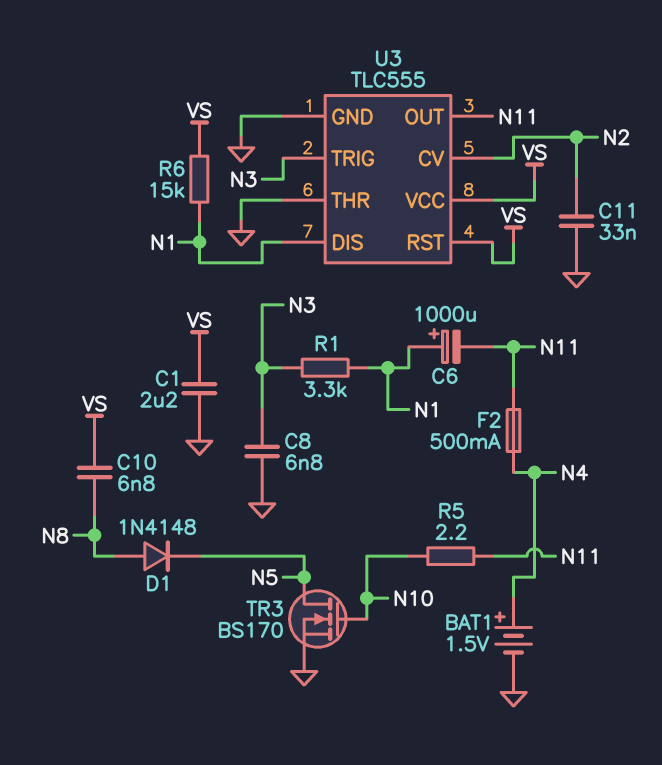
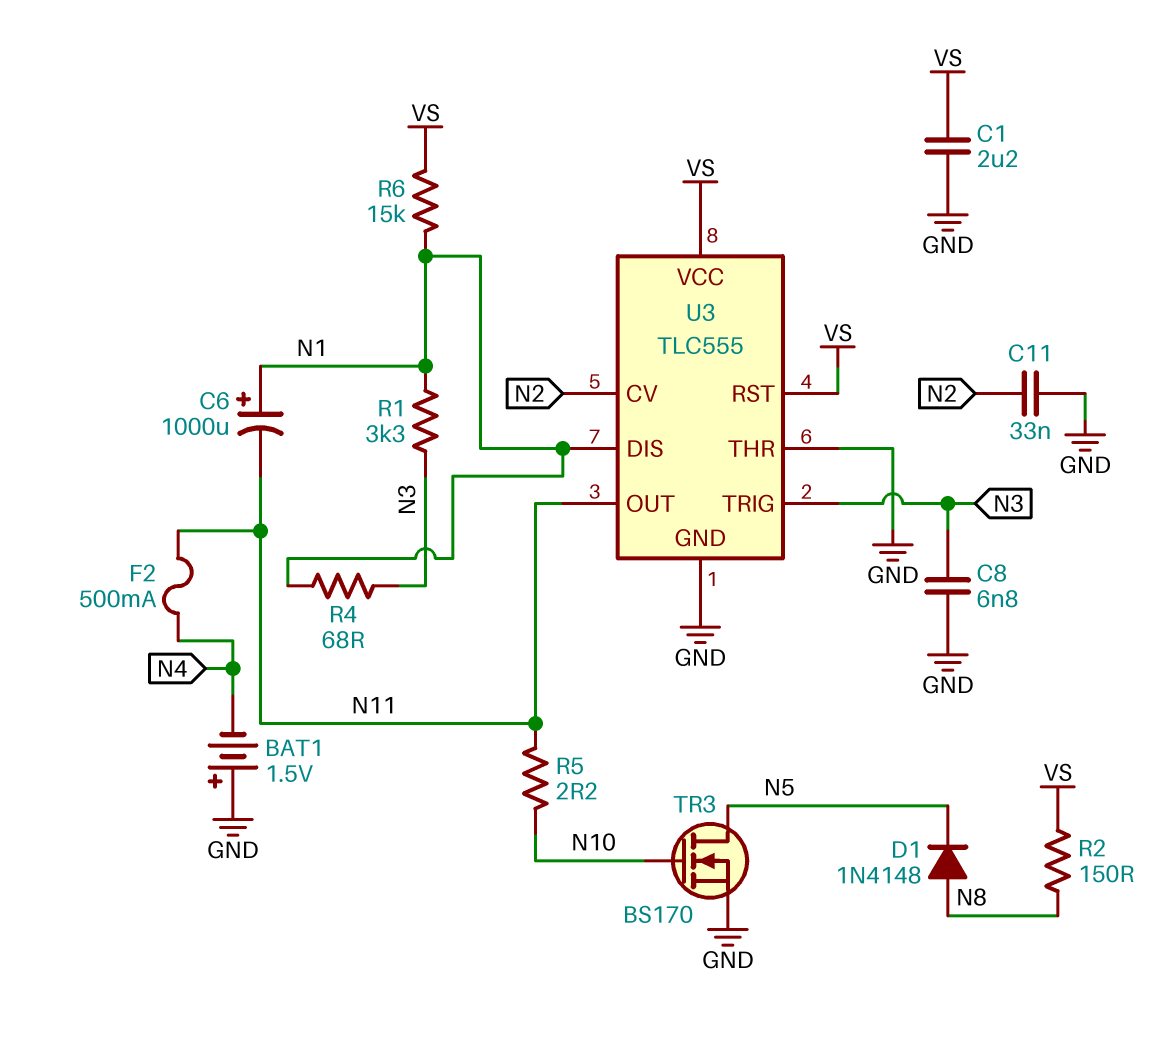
BAT1: 1.5V (plus N4, minus GND) -> 1.5V (plus GND, minus N4)
C10: 6.8nF (N8, VS) -> none
R2: none -> 150 (N8, VS)
R4: none -> 68 (N1, N3)

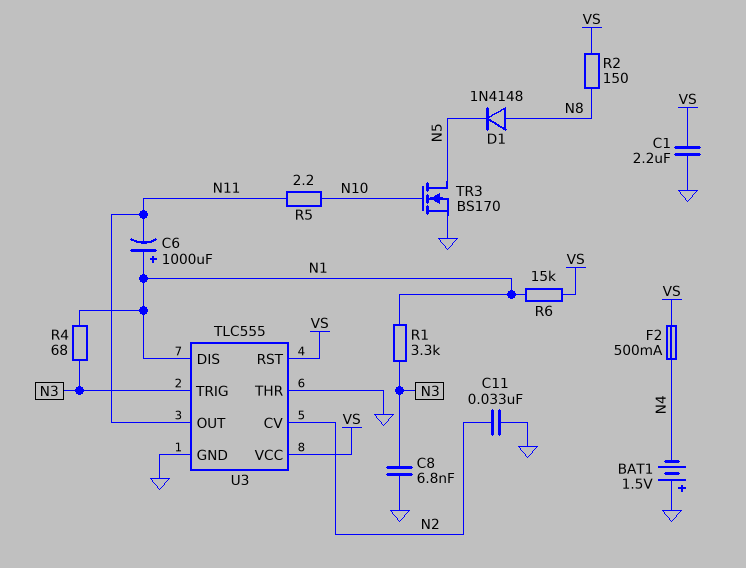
F2: 500mA (N4, N11) -> 500mA (N4, VS)

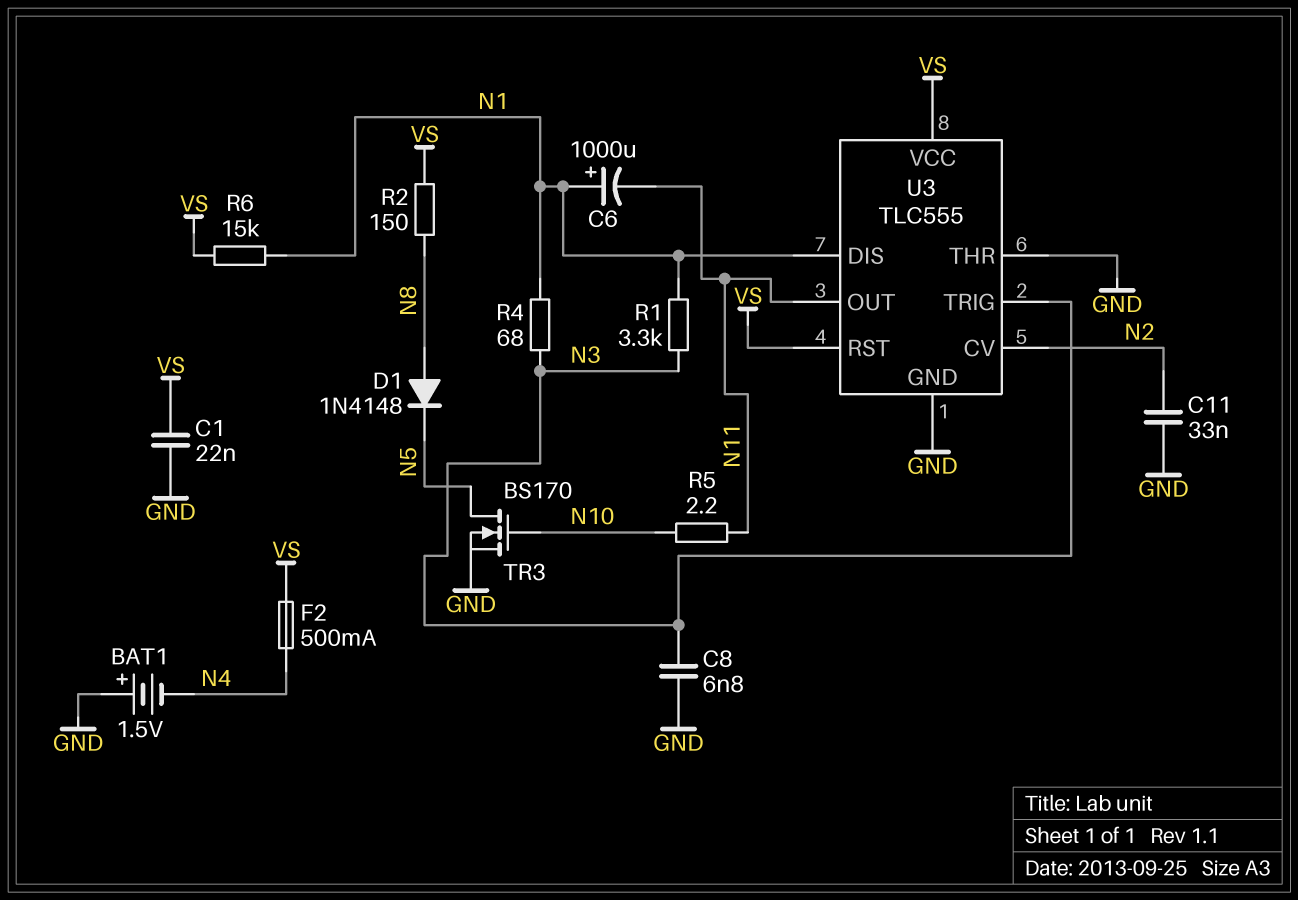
C1: 2.2uF (GND, VS) -> 22nF (GND, VS)

